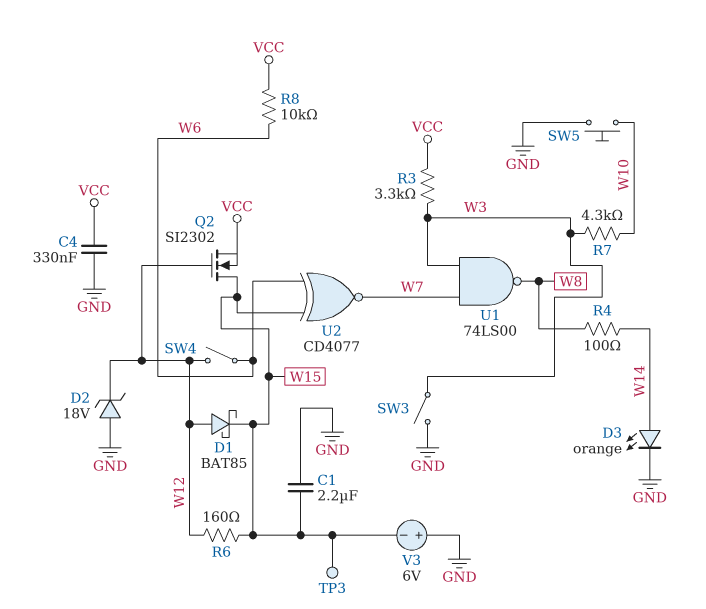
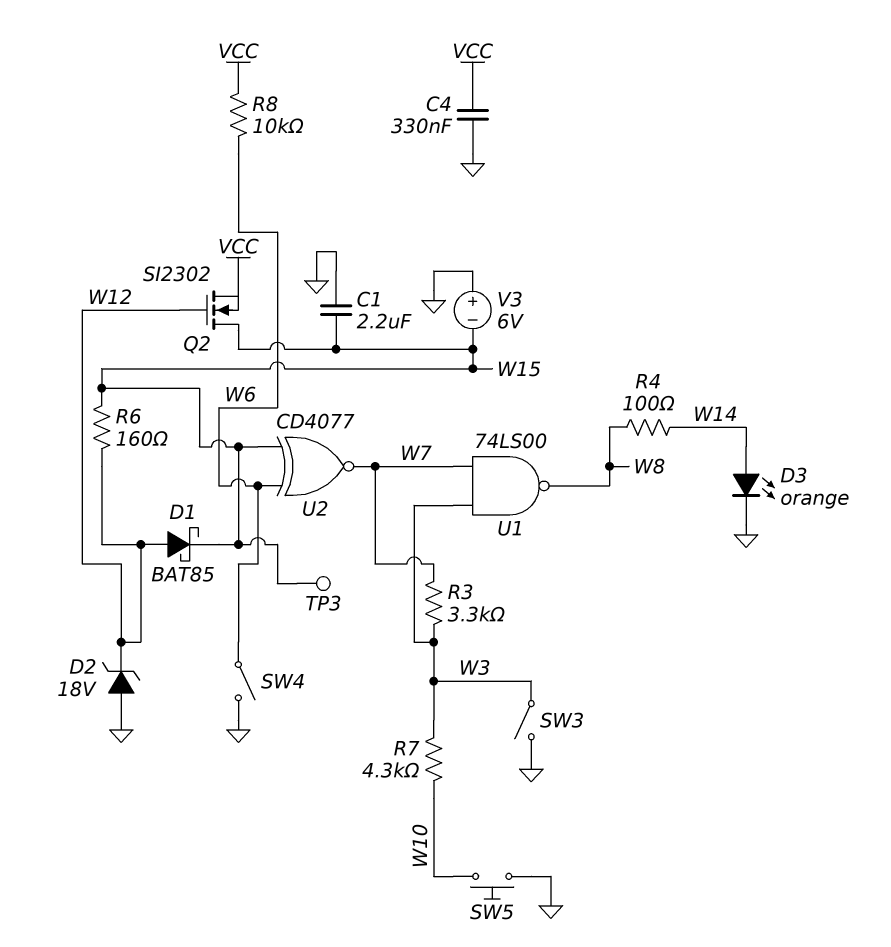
R3: 3.3k (VCC, W3) -> 3.3k (W3, W7)
SW4: switch (W6, W12) -> switch (GND, W6)

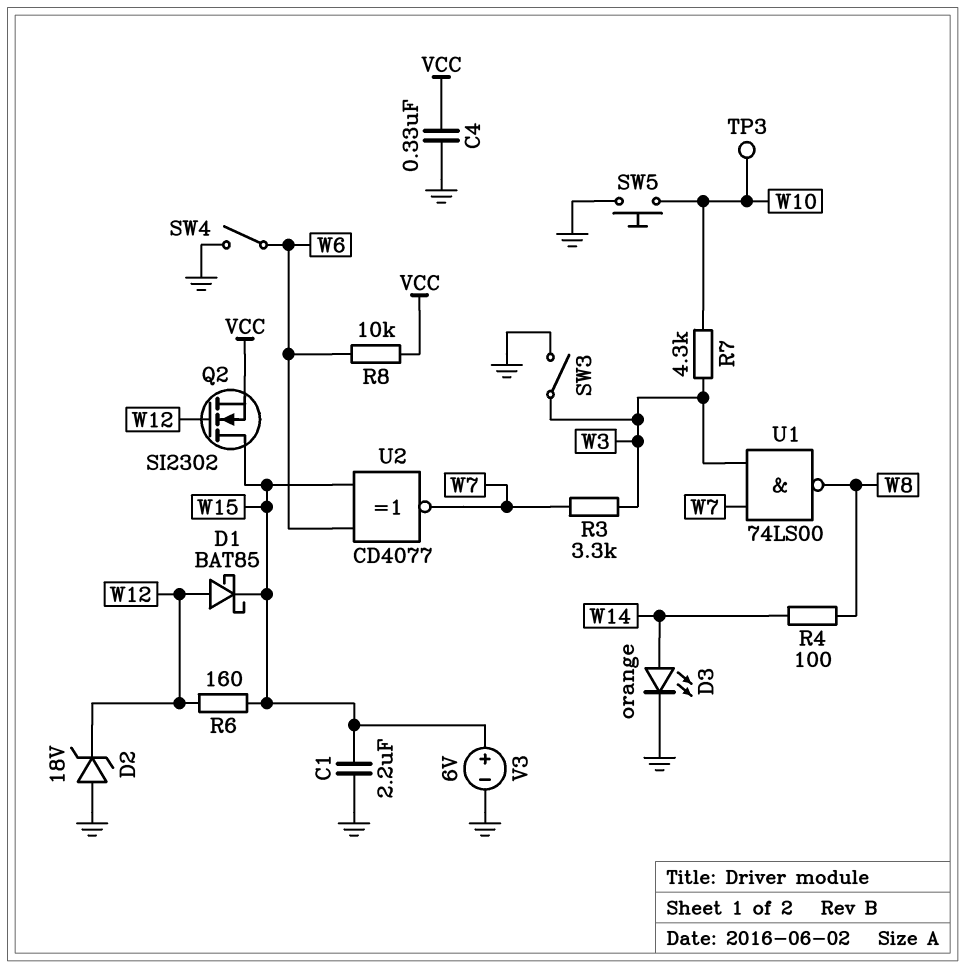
TP3: test point (W15) -> test point (W10)
V3: 6V (plus GND, minus W15) -> 6V (plus W15, minus GND)

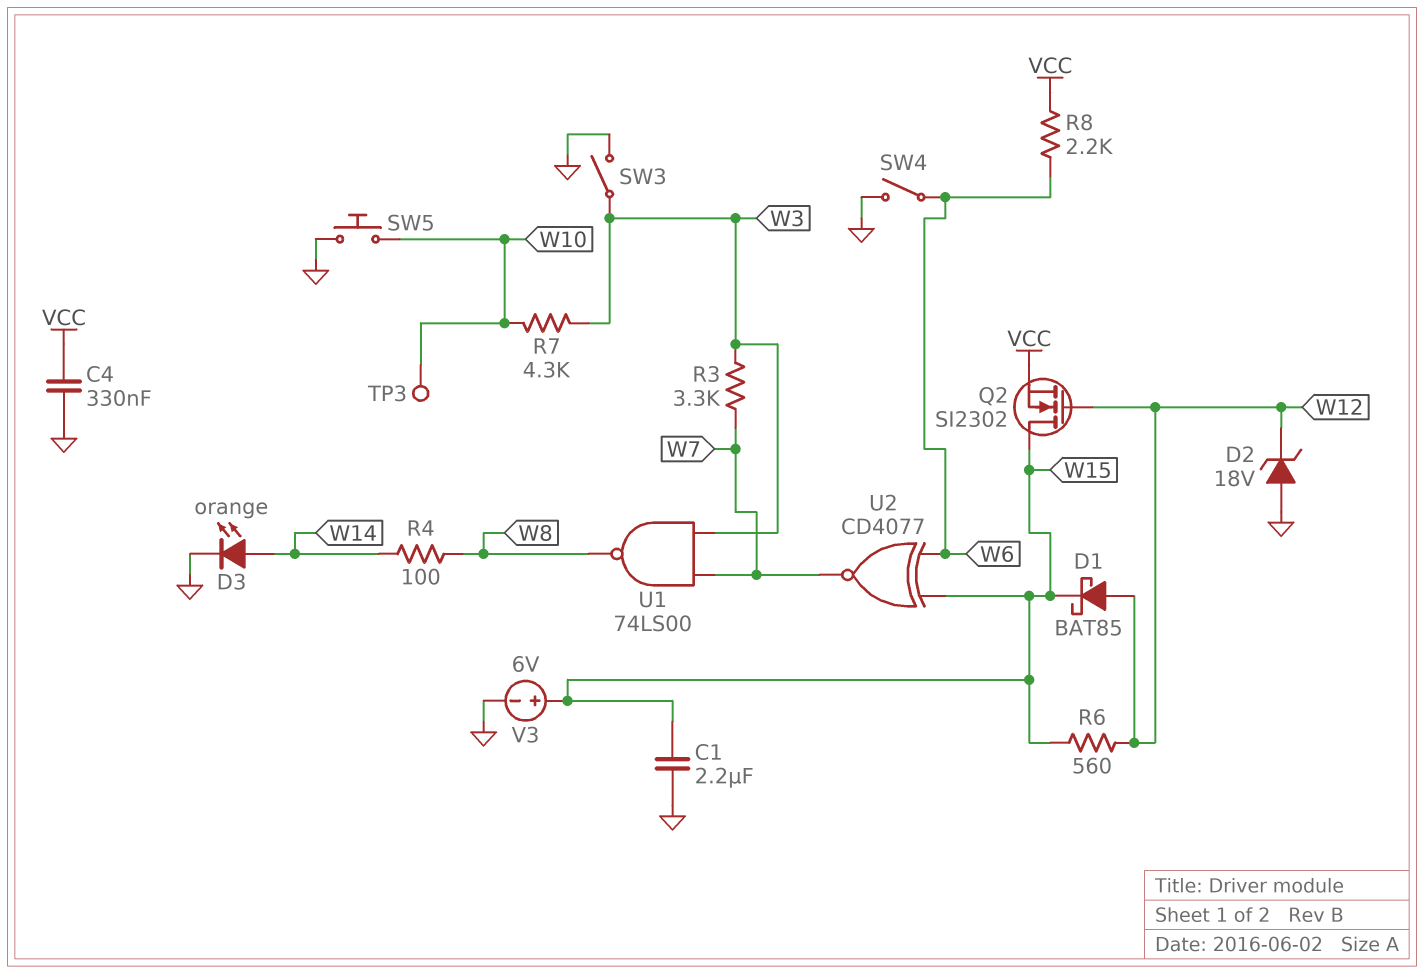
R6: 160 (W12, W15) -> 560 (W12, W15)
R8: 10k (VCC, W6) -> 2.2k (VCC, W6)

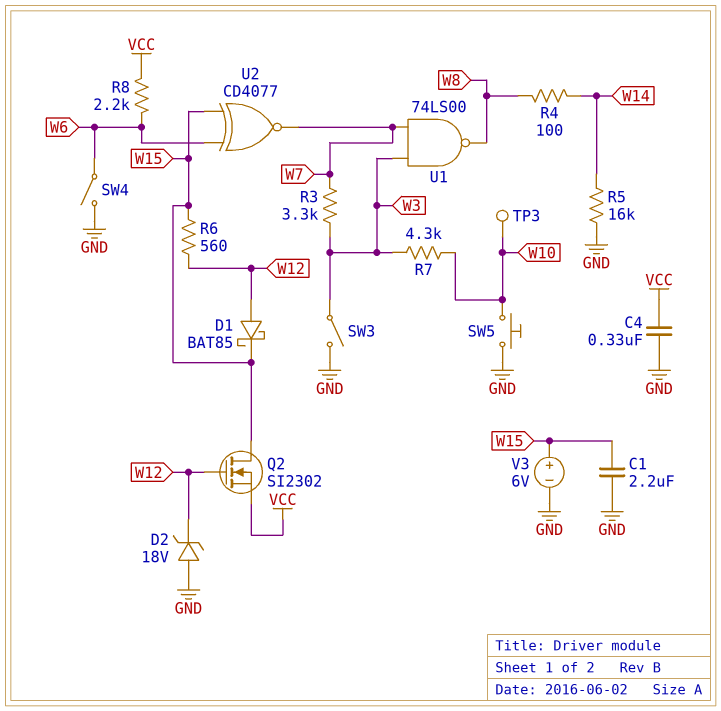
D3: LED orange (A W14, K GND) -> none
R5: none -> 16k (GND, W14)

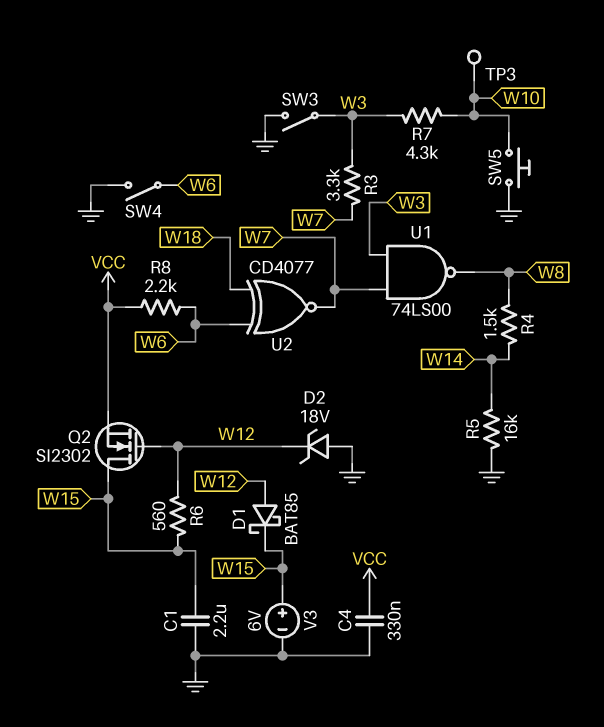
R4: 100 (W8, W14) -> 1.5k (W8, W14)
U2: XNOR CD4077 (in W6, in W15, out W7) -> XNOR CD4077 (in W6, in W18, out W7)

